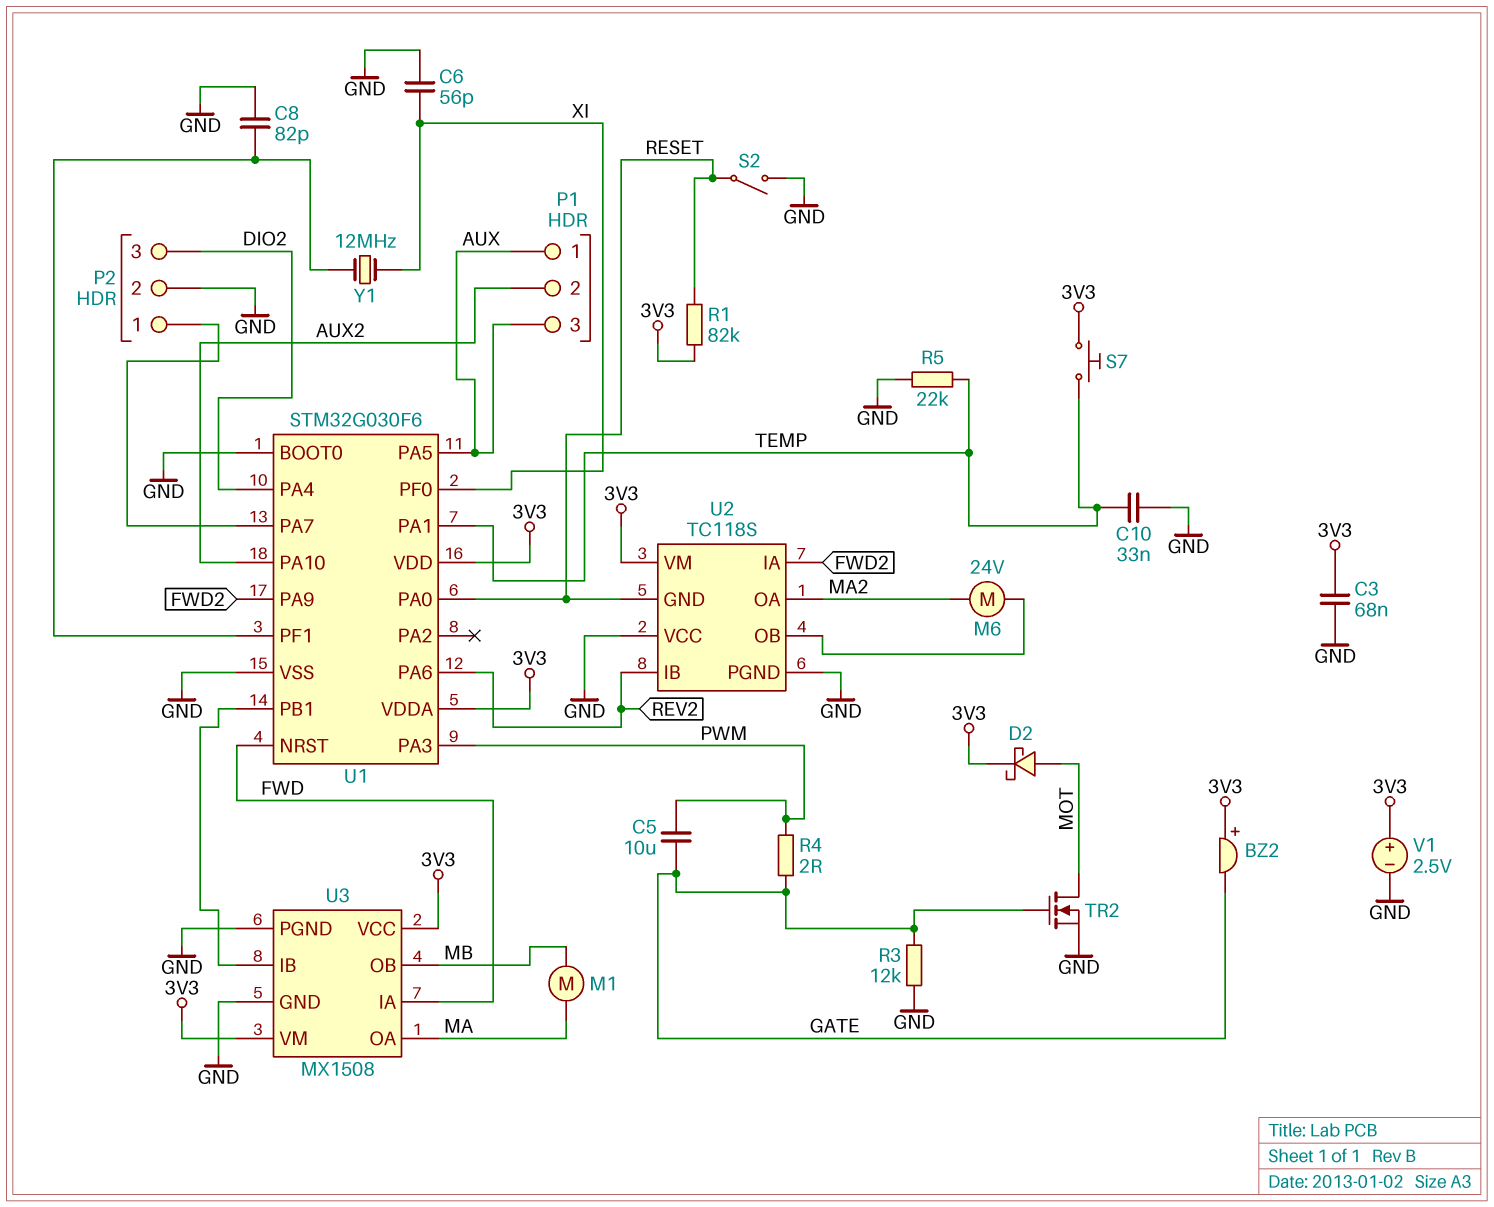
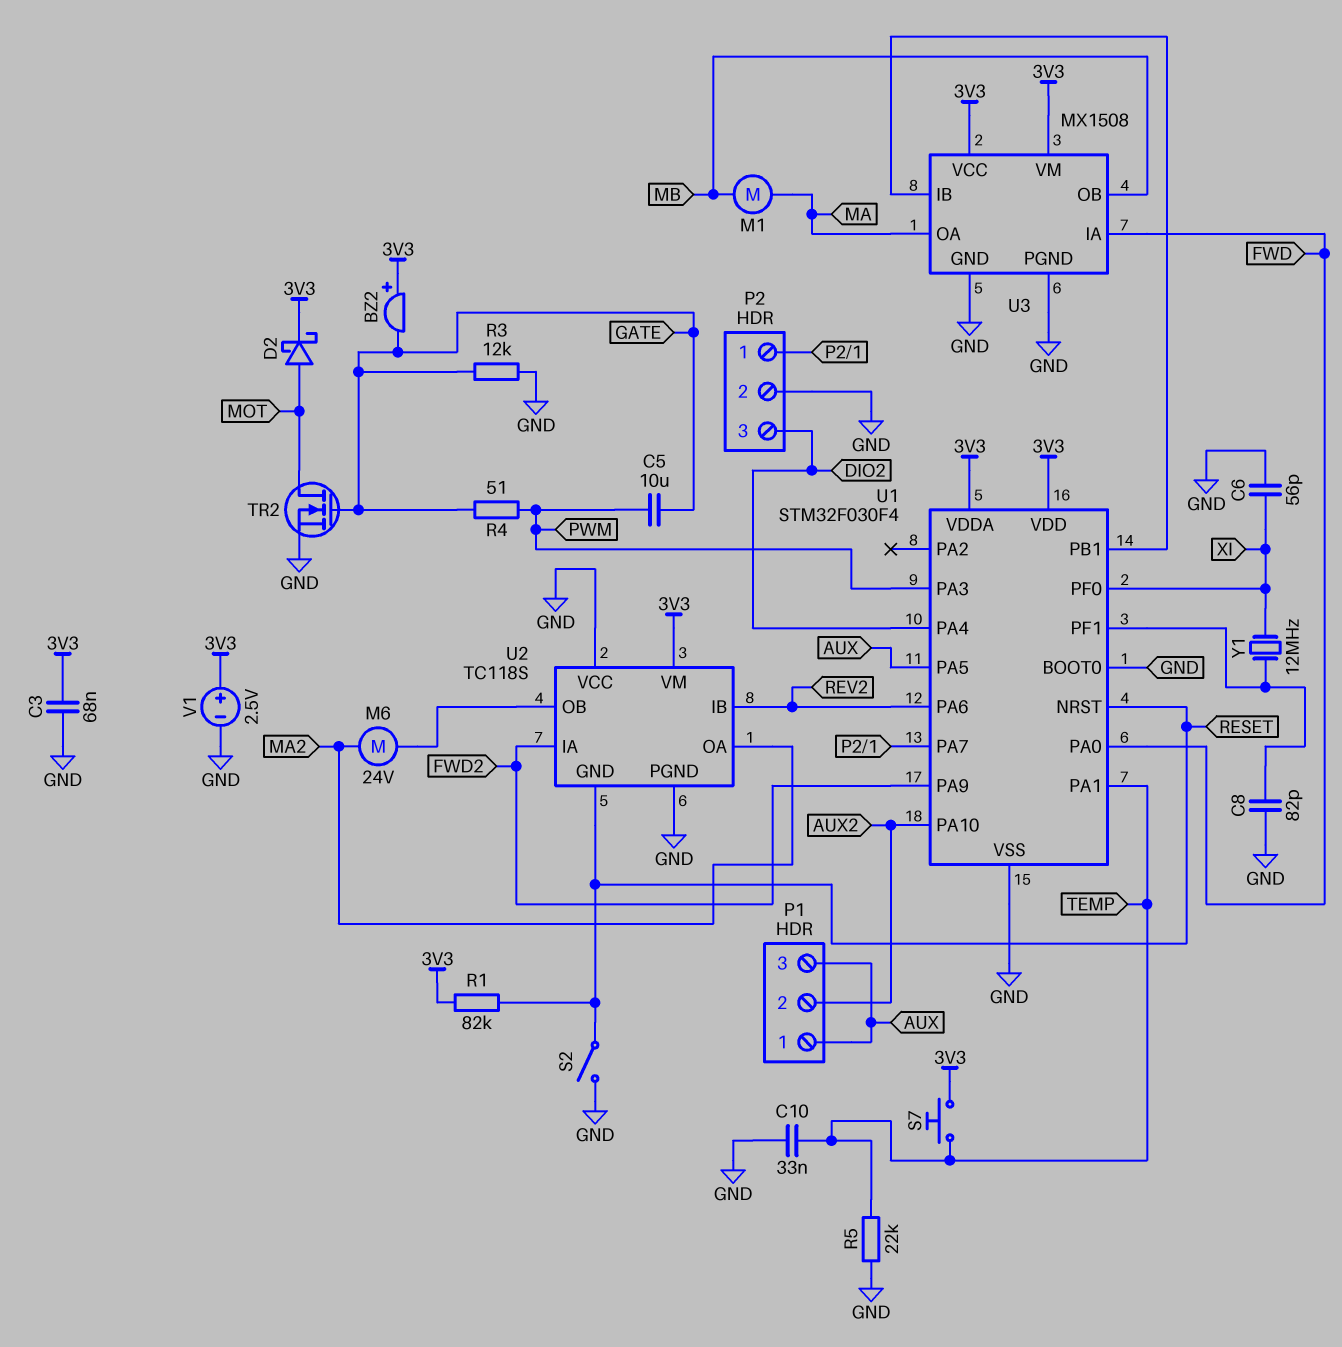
R4: 2 (GATE, PWM) -> 51 (GATE, PWM)
U1: STM32G030F6 -> STM32F030F4
U1 pin NRST: FWD -> RESET
U1 pin PA0: RESET -> FWD

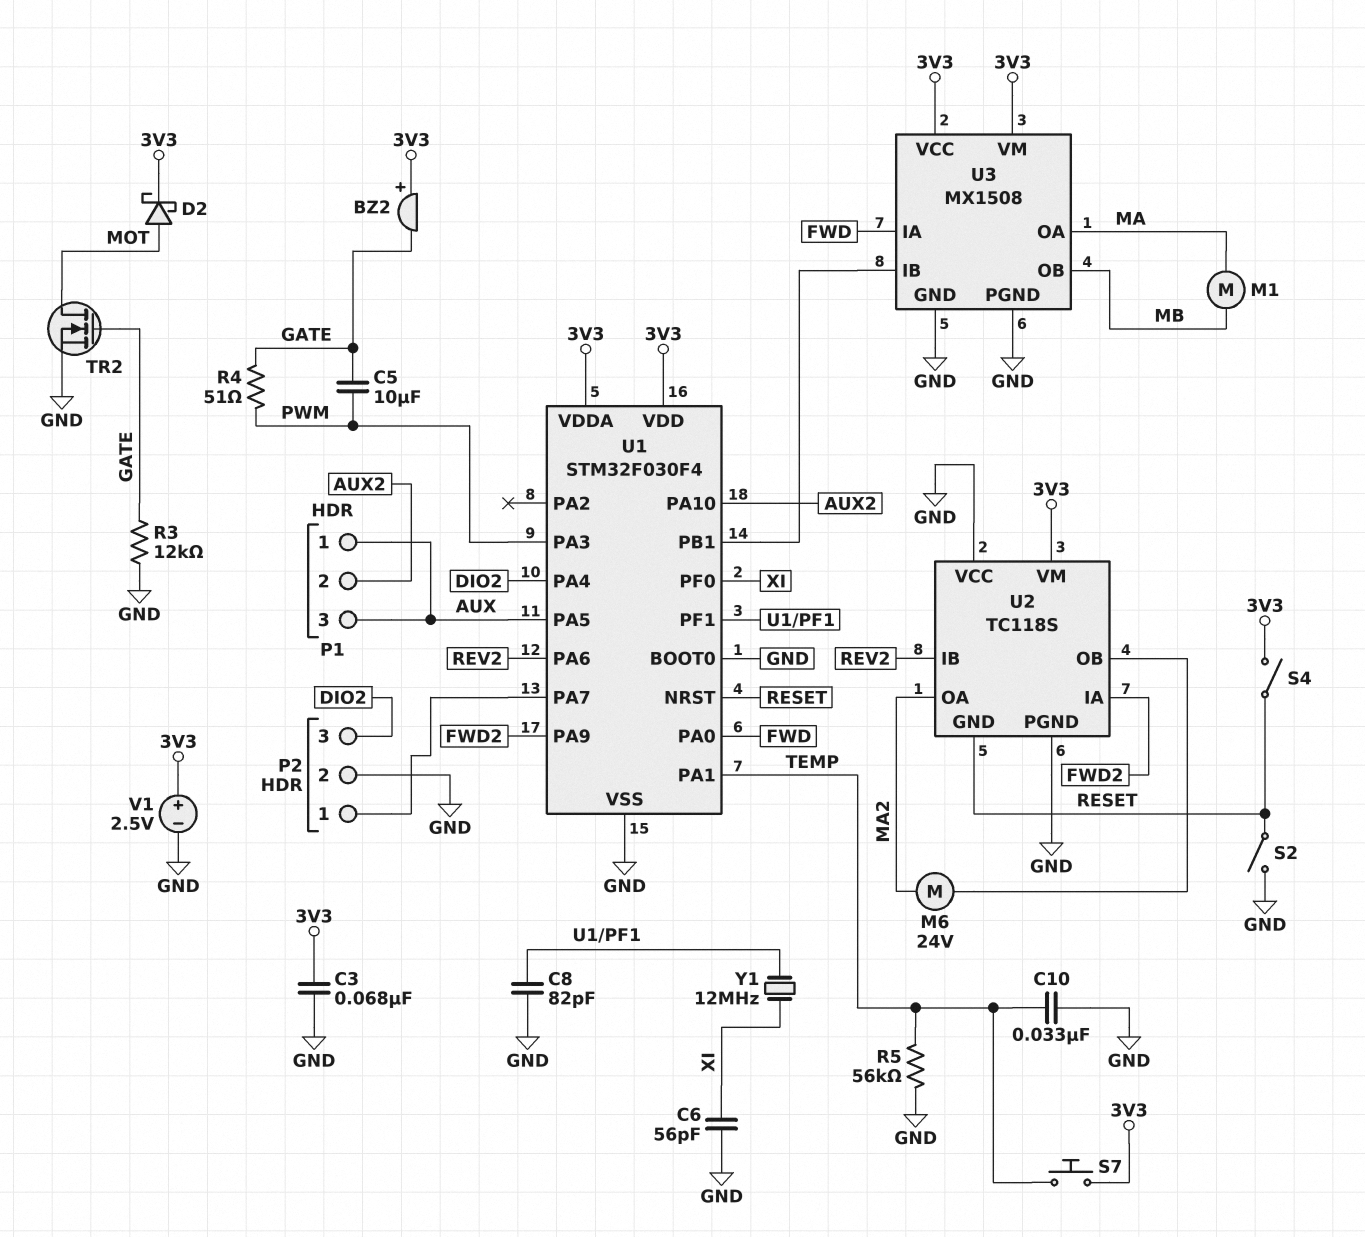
R1: 82k (3V3, RESET) -> none
R5: 22k (GND, TEMP) -> 56k (GND, TEMP)
S4: none -> switch (3V3, RESET)

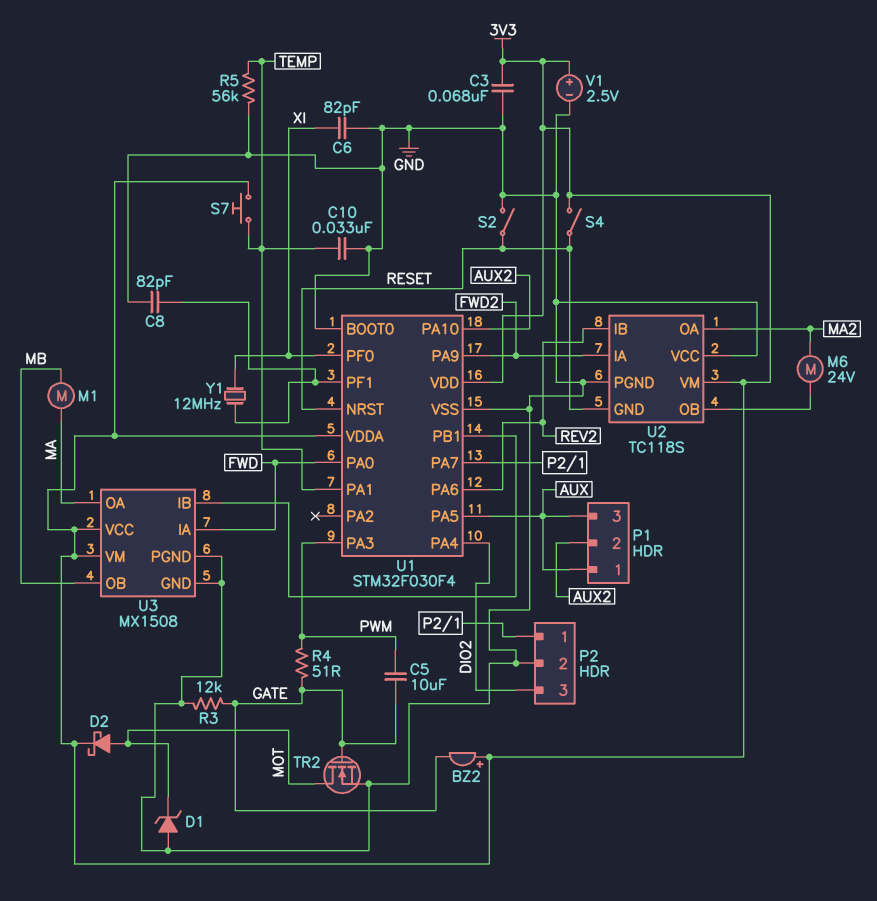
C6: 56pF (GND, XI) -> 82pF (GND, XI)
D1: none -> zener (A GND, K MOT)

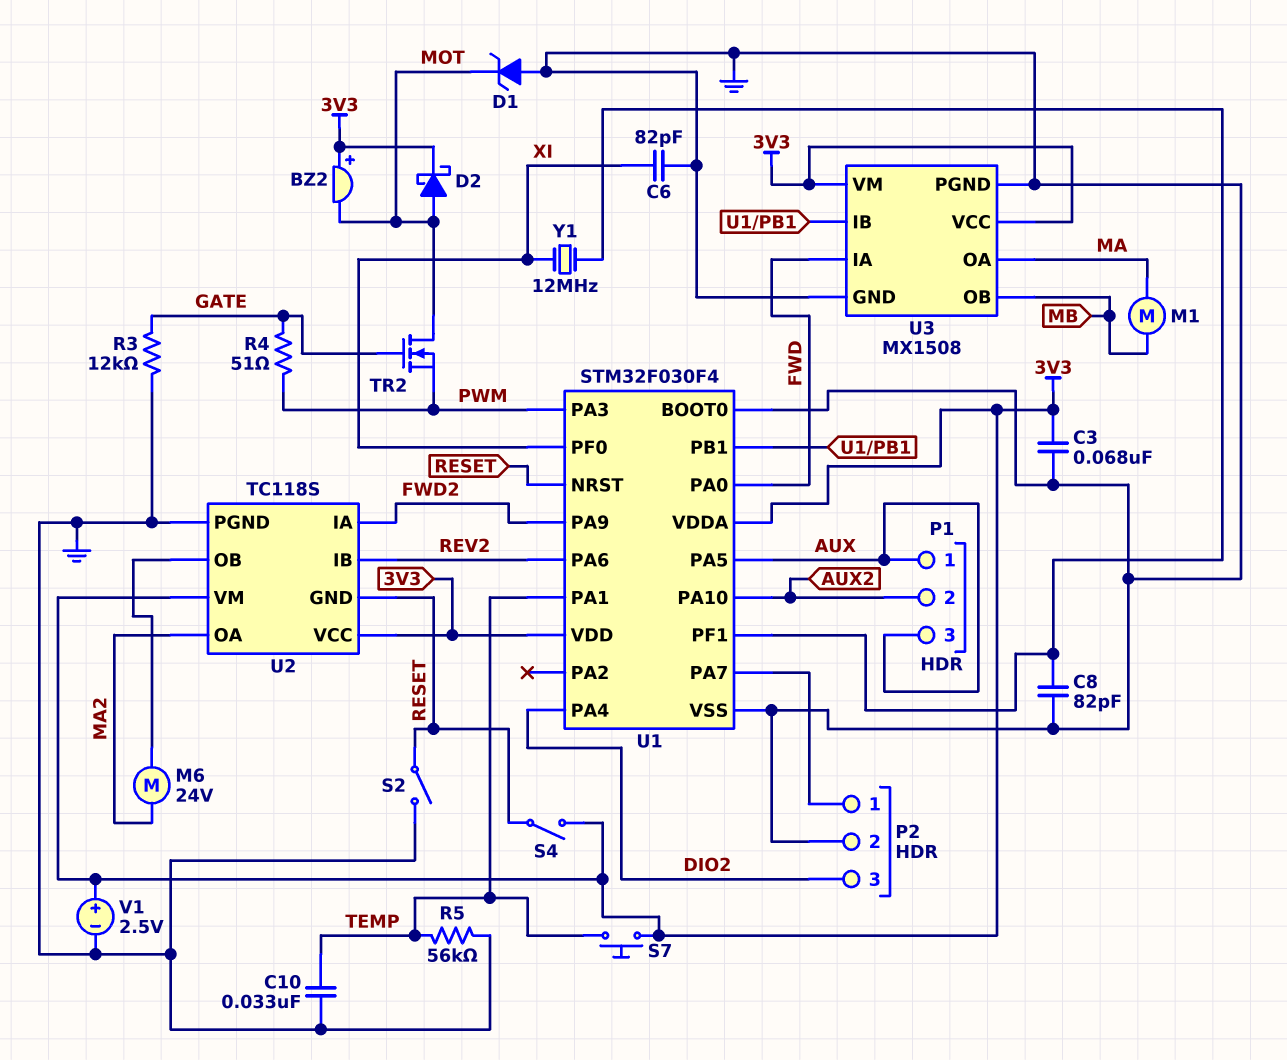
BZ2: buzzer (plus 3V3, minus GATE) -> buzzer (plus 3V3, minus MOT)
C5: 10uF (GATE, PWM) -> none
TR2: NMOS (G GATE, D MOT, S GND) -> NMOS (G GATE, D MOT, S PWM)
U2 pin VCC: GND -> 3V3

